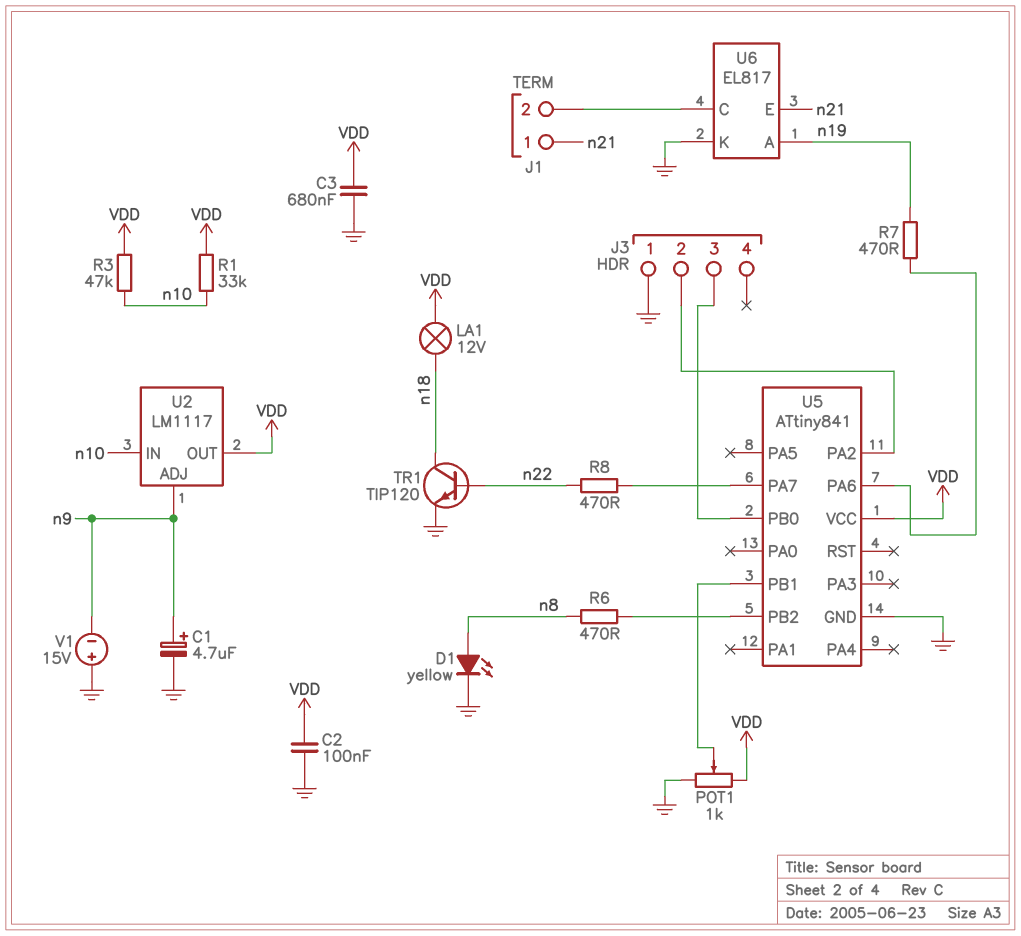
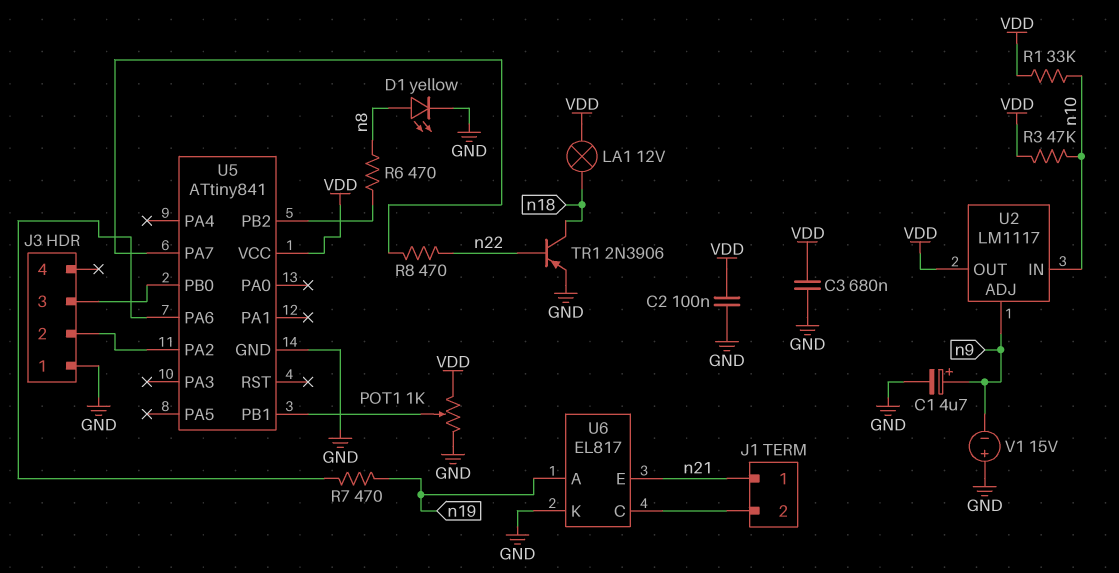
TR1: NPN TIP120 (B n22, C n18, E GND) -> PNP 2N3906 (B n22, C n18, E GND)

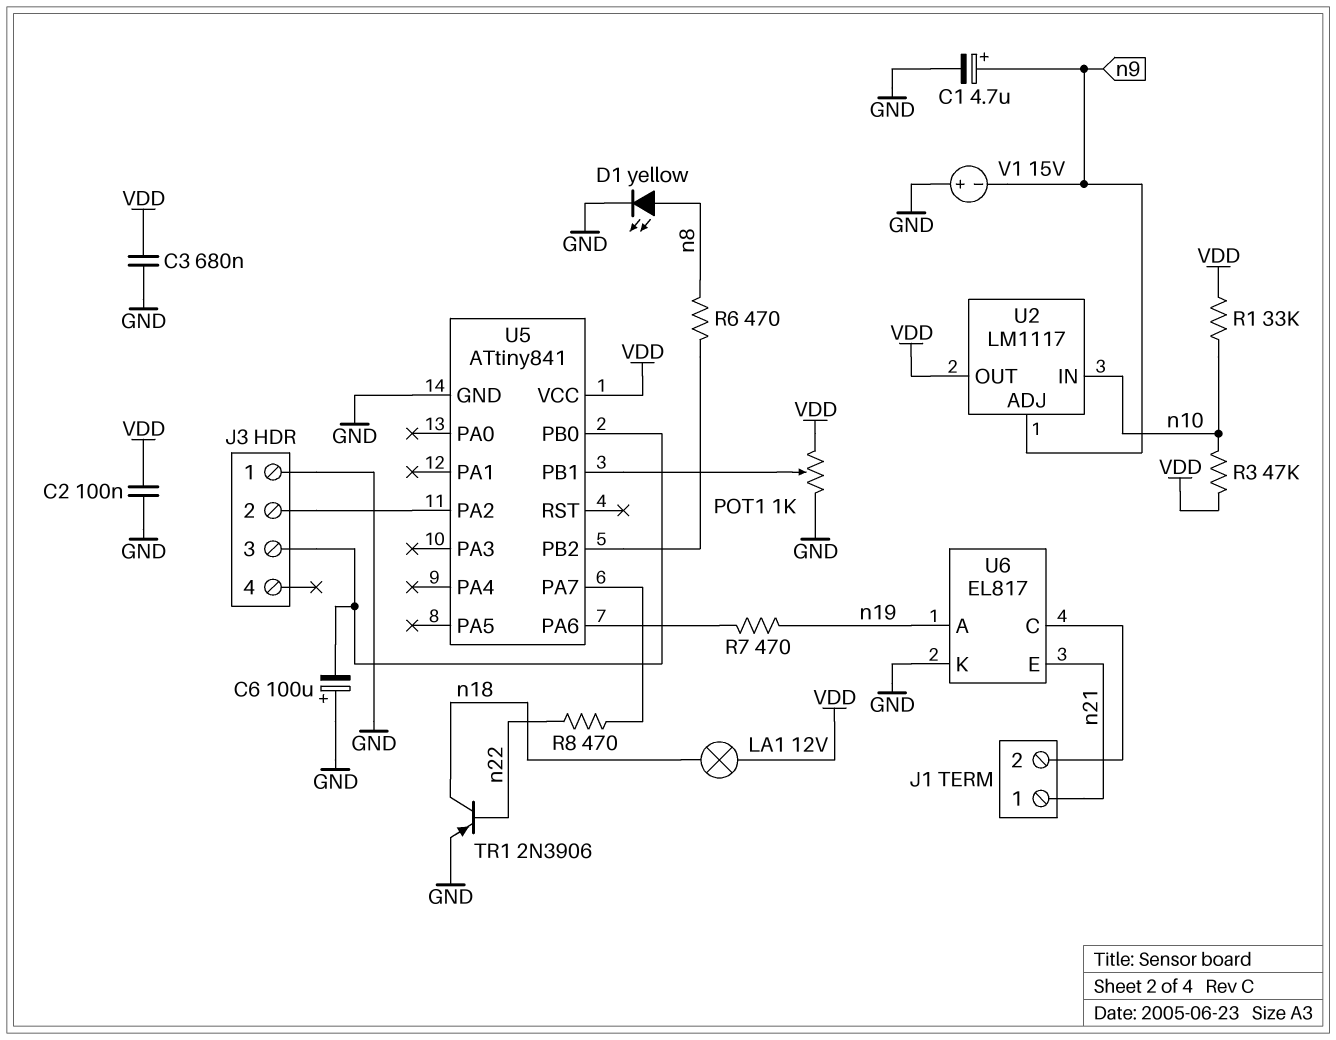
C6: none -> 100uF (plus GND, minus J3/3)

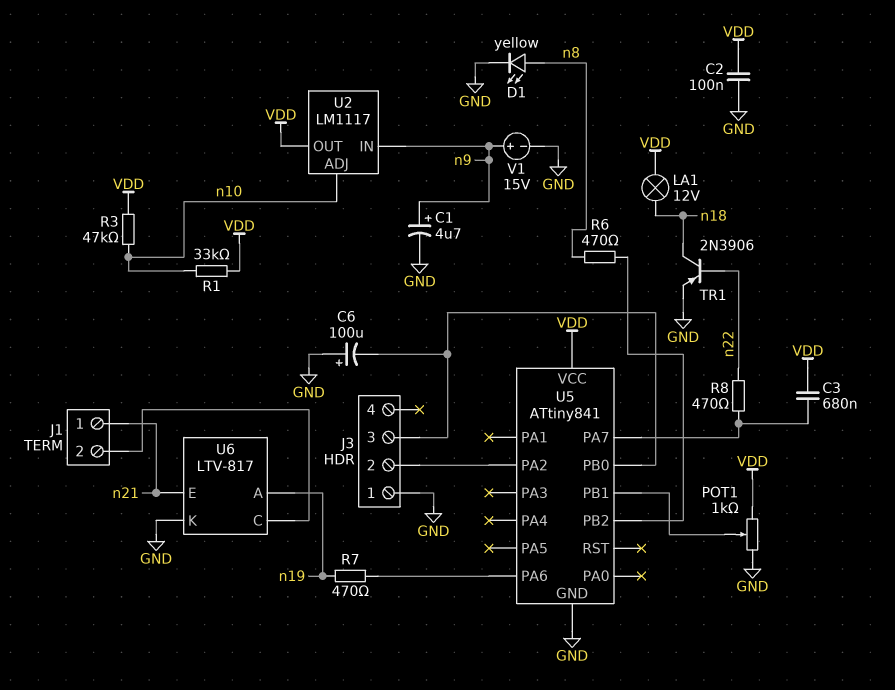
C3: 680nF (GND, VDD) -> 680nF (U5/PA7, VDD)
U2 pin ADJ: n9 -> n10
U2 pin IN: n10 -> n9
U6: EL817 -> LTV-817
V1: 15V (plus GND, minus n9) -> 15V (plus n9, minus GND)

